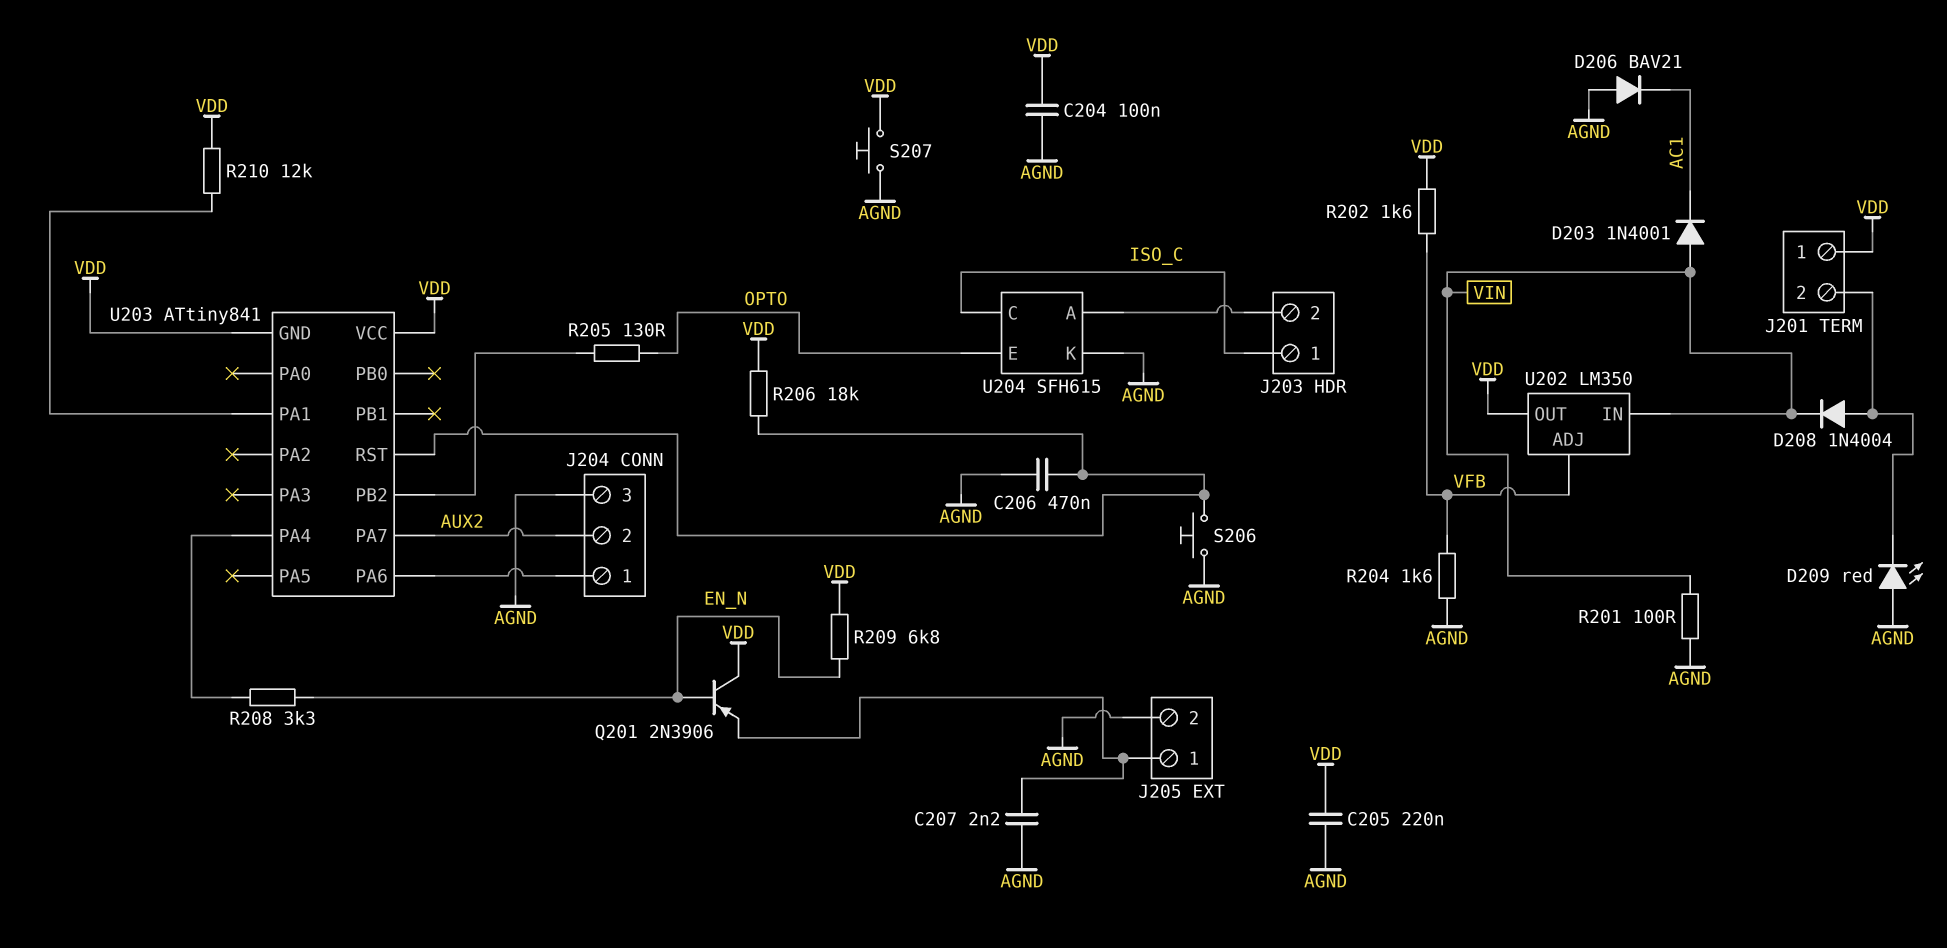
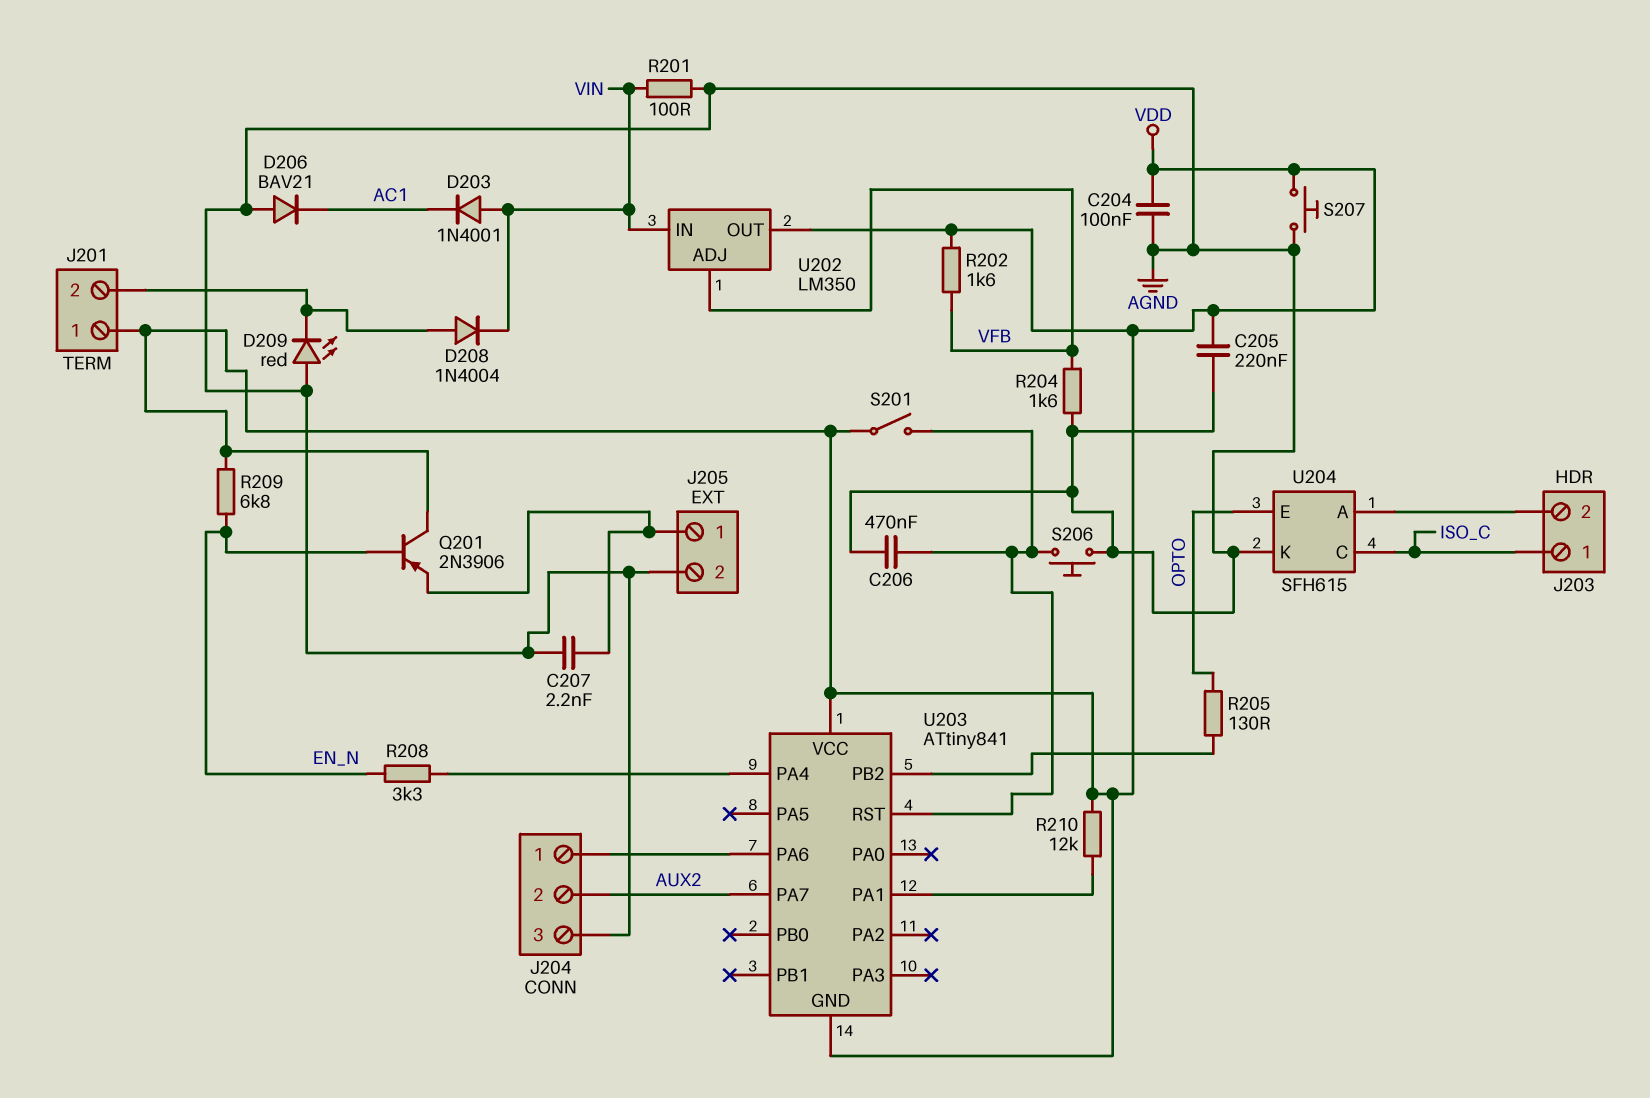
R206: 18k (U203/RST, VDD) -> none
S201: none -> switch (U203/RST, VDD)

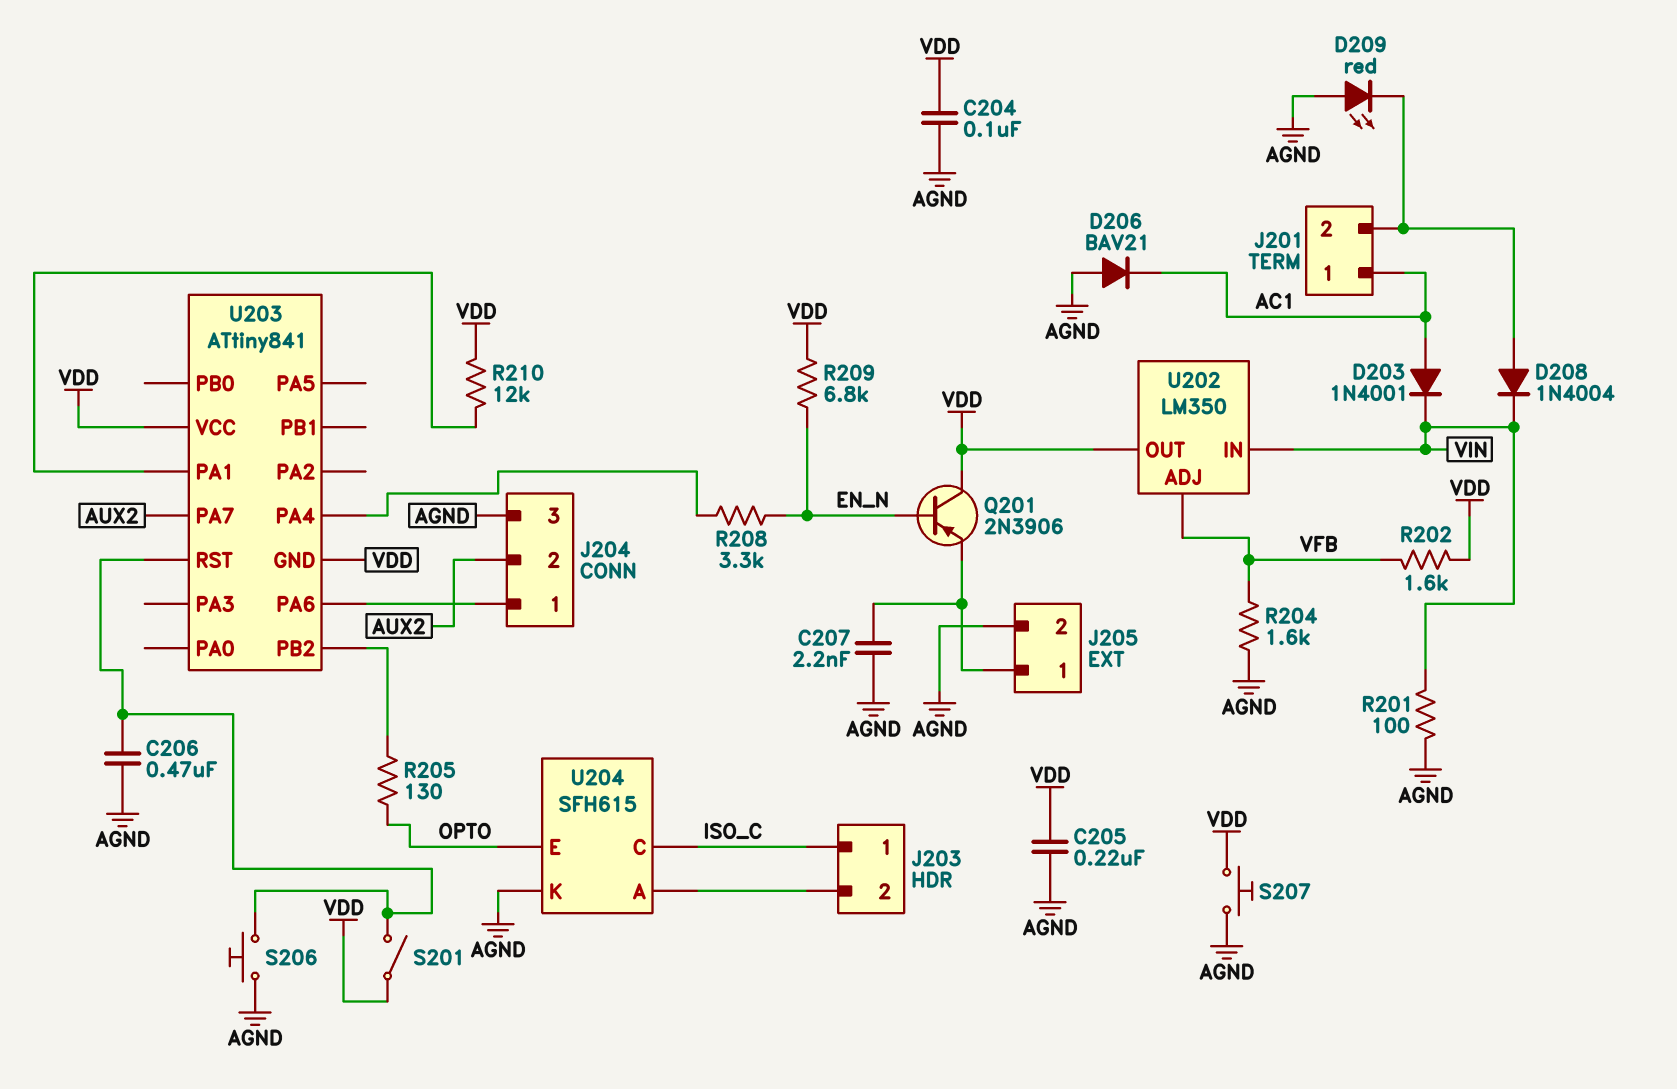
D203: diode 1N4001 (A VIN, K AC1) -> diode 1N4001 (A AC1, K VIN)
J201 pin 1: VDD -> AC1

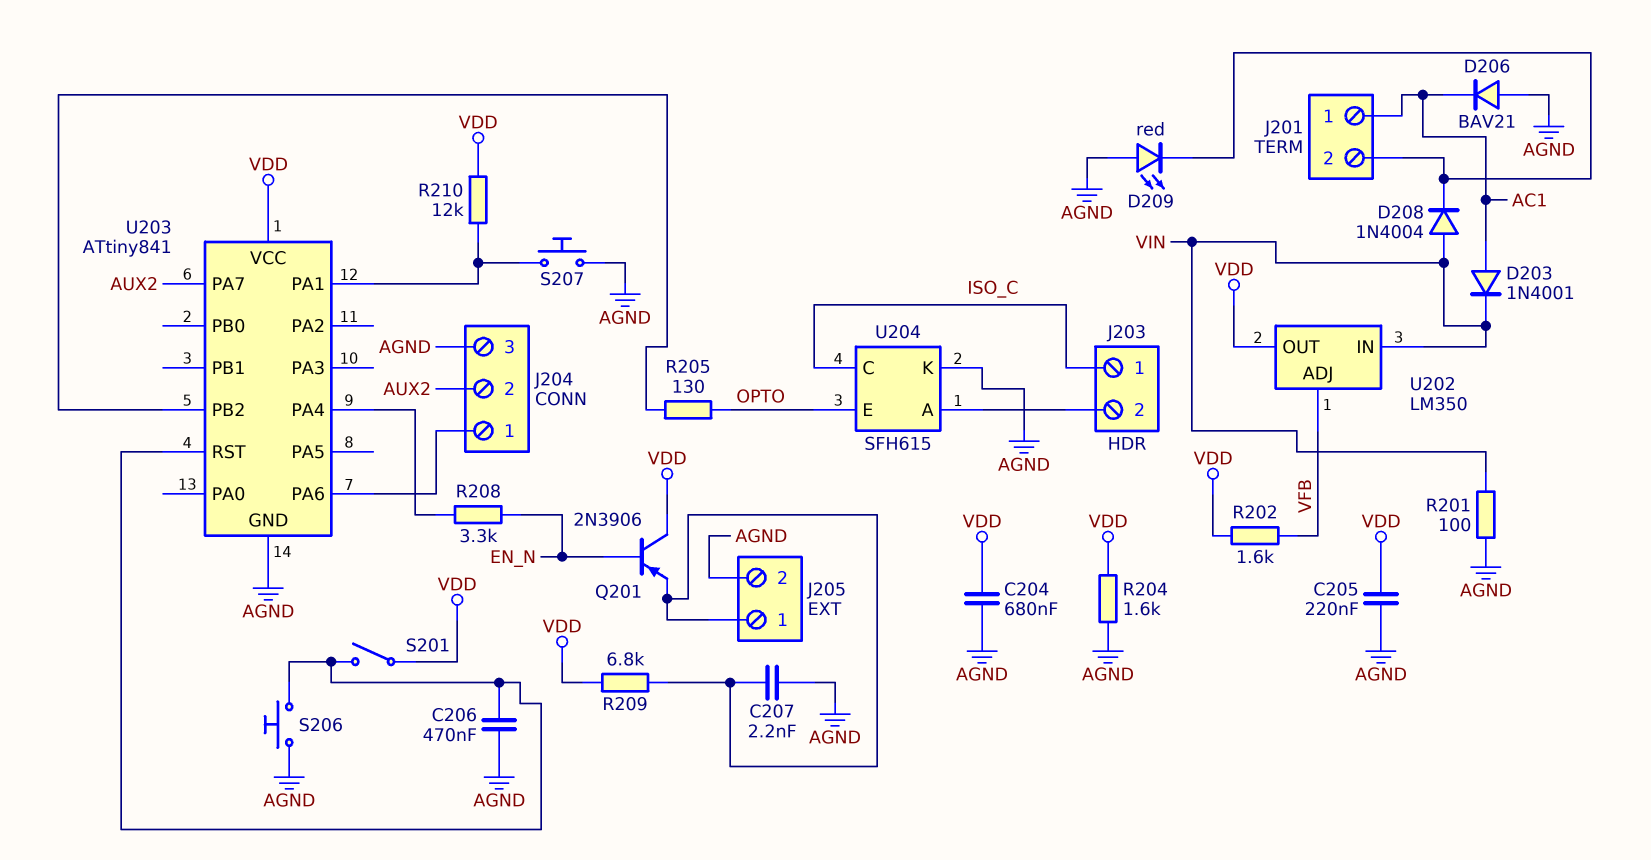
C204: 100nF (AGND, VDD) -> 680nF (AGND, VDD)
D208: diode 1N4004 (A J201/2, K VIN) -> diode 1N4004 (A VIN, K J201/2)
R204: 1.6k (AGND, VFB) -> 1.6k (AGND, VDD)
R209: 6.8k (EN_N, VDD) -> 6.8k (J205/1, VDD)
S207: button (AGND, VDD) -> button (AGND, U203/PA1)
U203 pin GND: VDD -> AGND

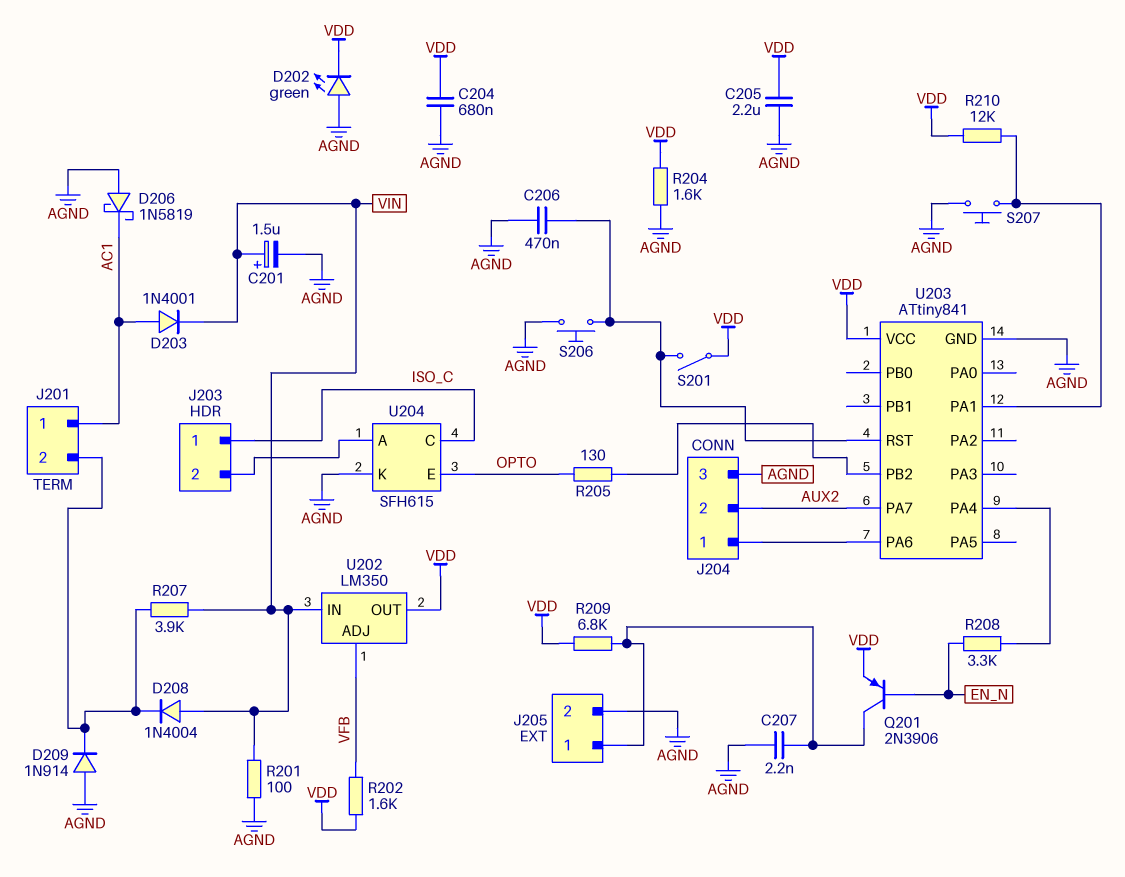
C201: none -> 1.5uF (plus VIN, minus AGND)
C205: 220nF (AGND, VDD) -> 2.2uF (AGND, VDD)
D202: none -> LED green (A AGND, K VDD)
D206: diode BAV21 (A AGND, K AC1) -> schottky 1N5819 (A AGND, K AC1)
D209: LED red (A AGND, K J201/2) -> diode 1N914 (A AGND, K J201/2)
Q201: PNP 2N3906 (B EN_N, C VDD, E J205/1) -> PNP 2N3906 (B EN_N, C J205/1, E VDD)
R207: none -> 3.9k (J201/2, VIN)

